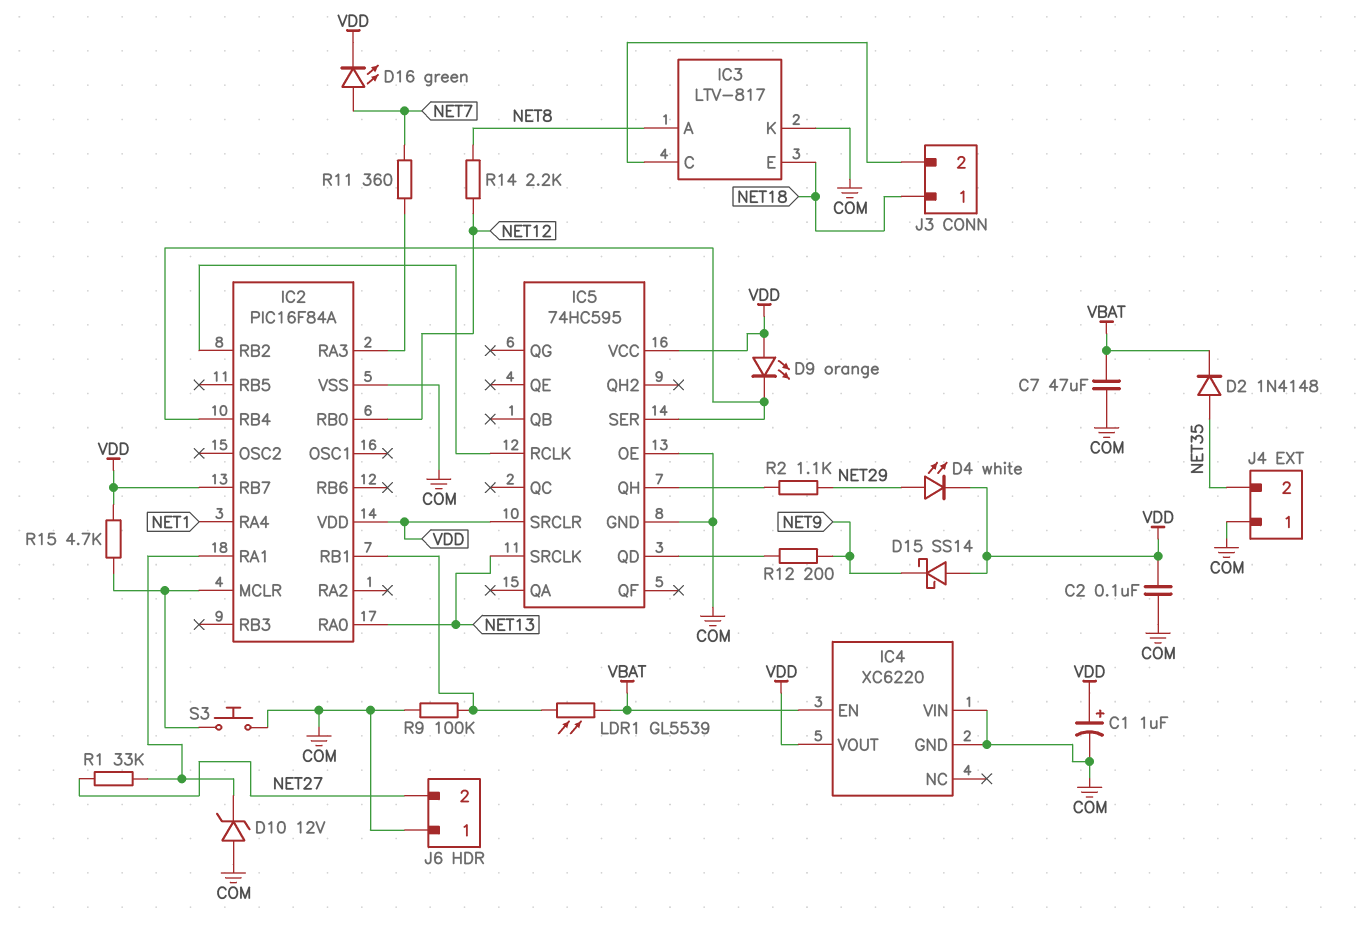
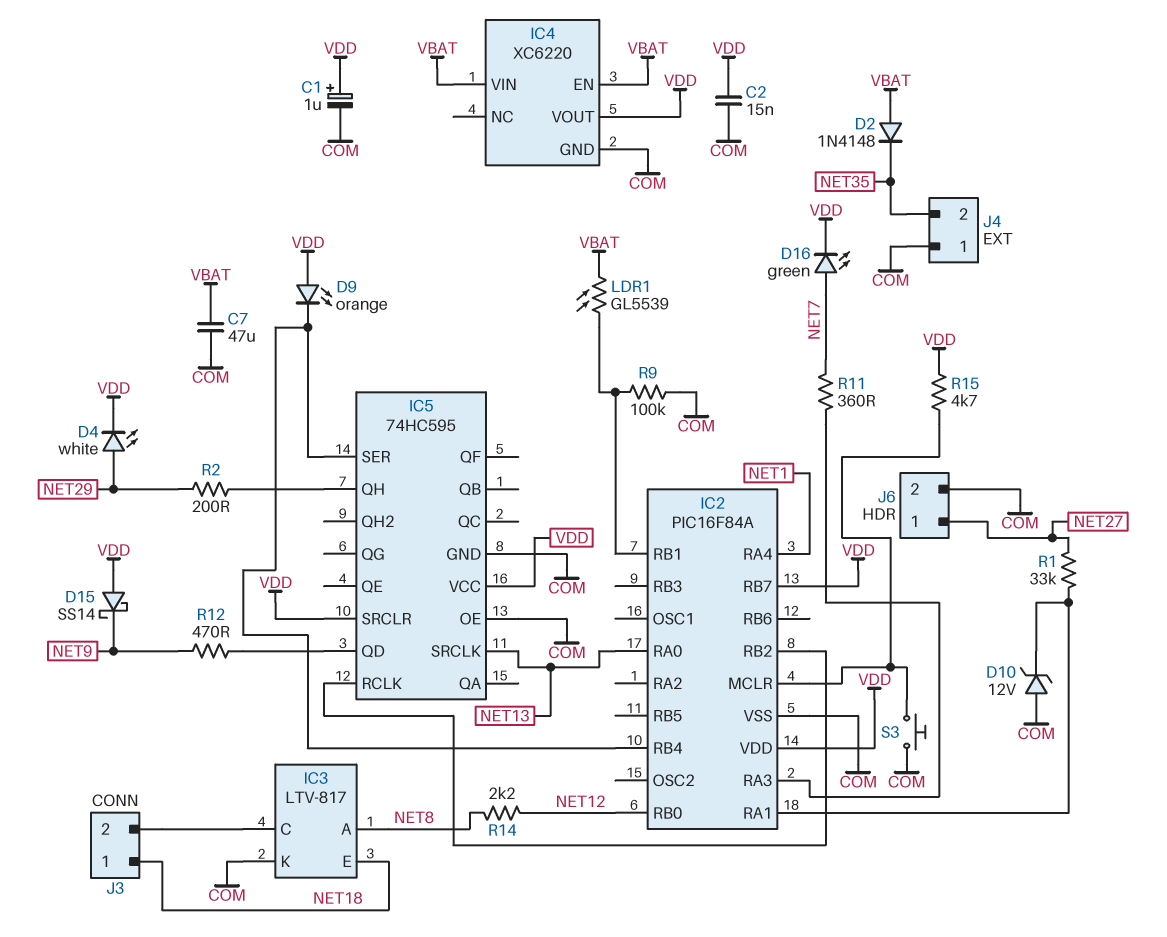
C2: 100nF (COM, VDD) -> 15nF (COM, VDD)
D2: diode 1N4148 (A NET35, K VBAT) -> diode 1N4148 (A VBAT, K NET35)
IC4 pin VIN: COM -> VBAT
J6 pin 1: COM -> NET27
J6 pin 2: NET27 -> COM
R2: 1.1k (IC5/QH, NET29) -> 200 (IC5/QH, NET29)
R12: 200 (IC5/QD, NET9) -> 470 (IC5/QD, NET9)

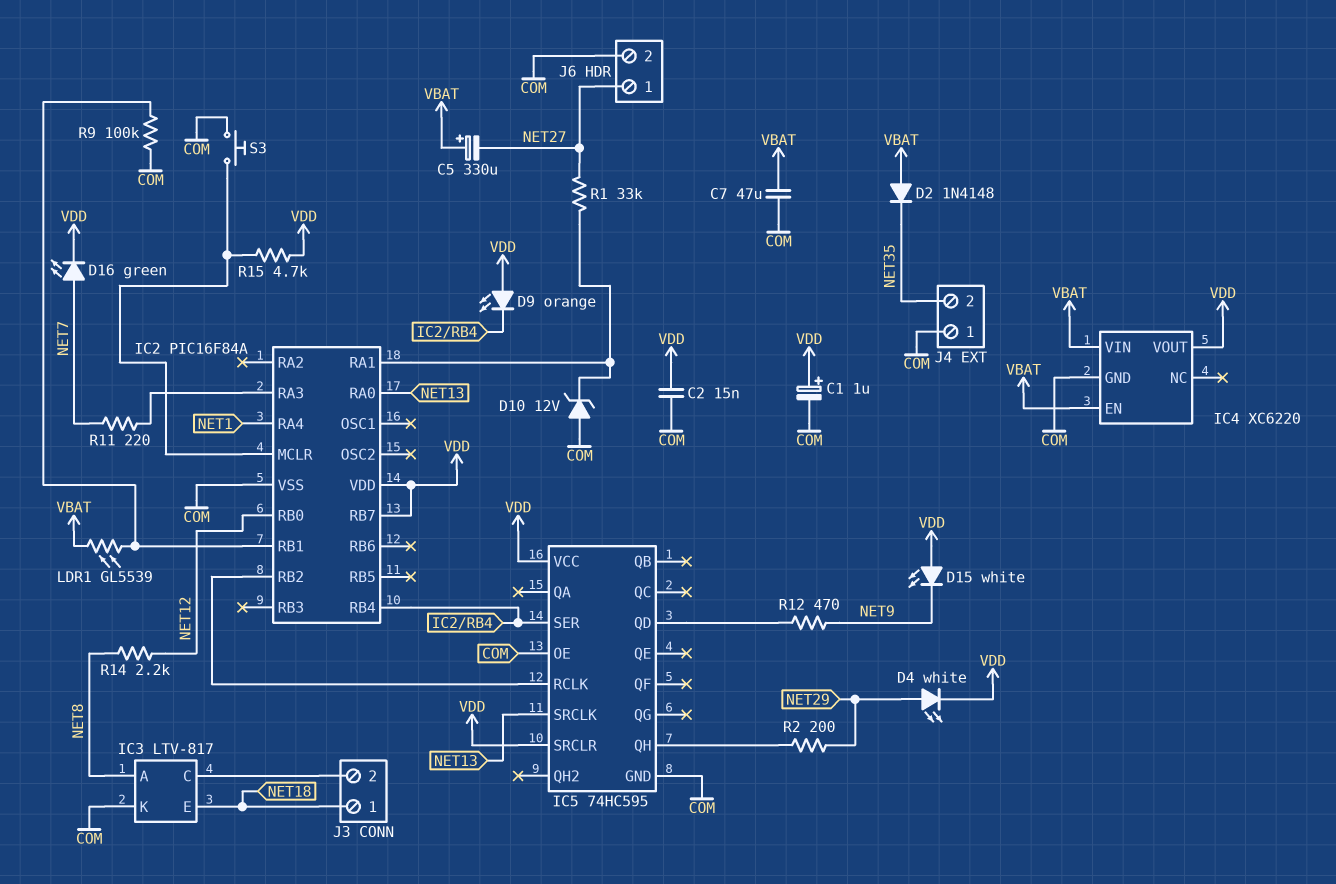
C5: none -> 330uF (plus VBAT, minus NET27)
D15: schottky SS14 (A VDD, K NET9) -> LED white (A VDD, K NET9)
R11: 360 (IC2/RA3, NET7) -> 220 (IC2/RA3, NET7)

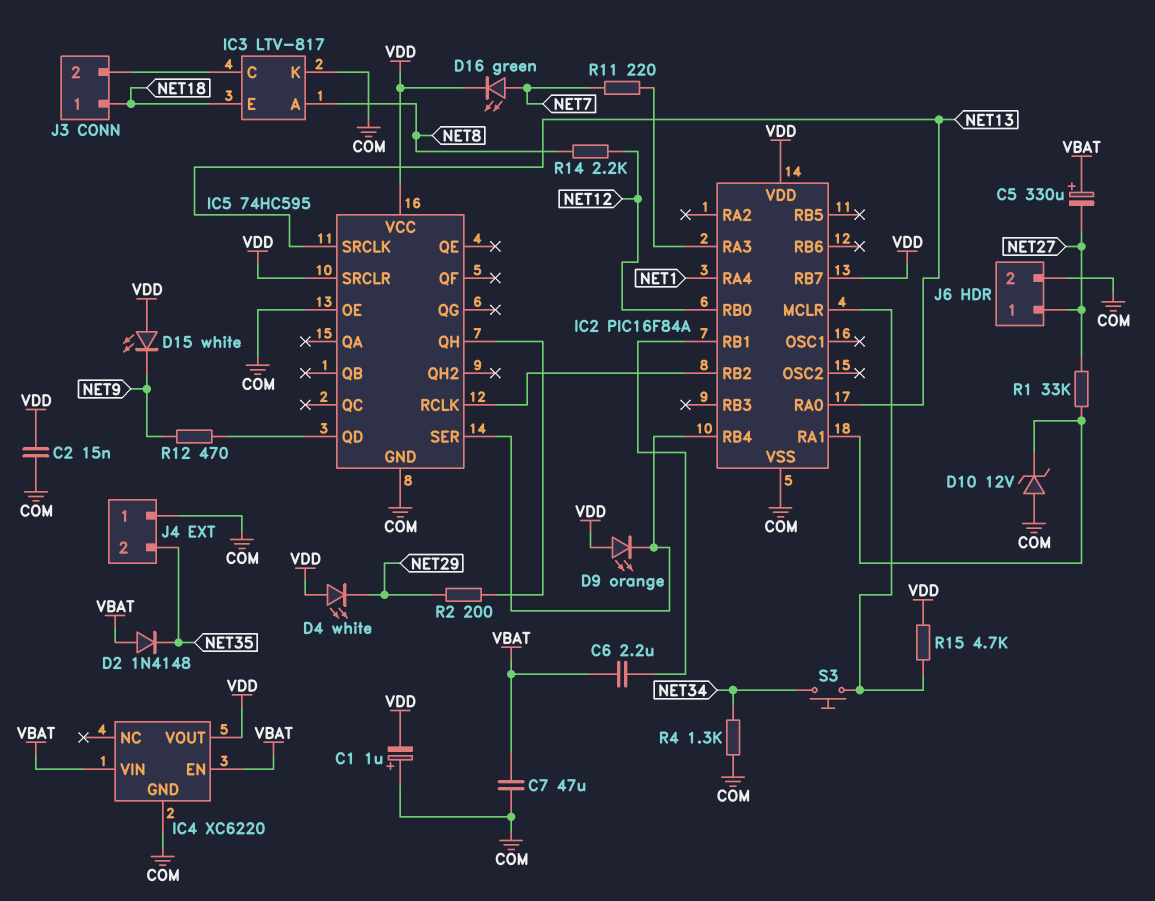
C1: 1uF (plus VDD, minus COM) -> 1uF (plus COM, minus VDD)
C6: none -> 2.2uF (IC2/RB1, VBAT)
D4: LED white (A NET29, K VDD) -> LED white (A VDD, K NET29)
LDR1: GL5539 (IC2/RB1, VBAT) -> none
R4: none -> 1.3k (COM, NET34)
R9: 100k (COM, IC2/RB1) -> none
S3: button (COM, IC2/MCLR) -> button (IC2/MCLR, NET34)

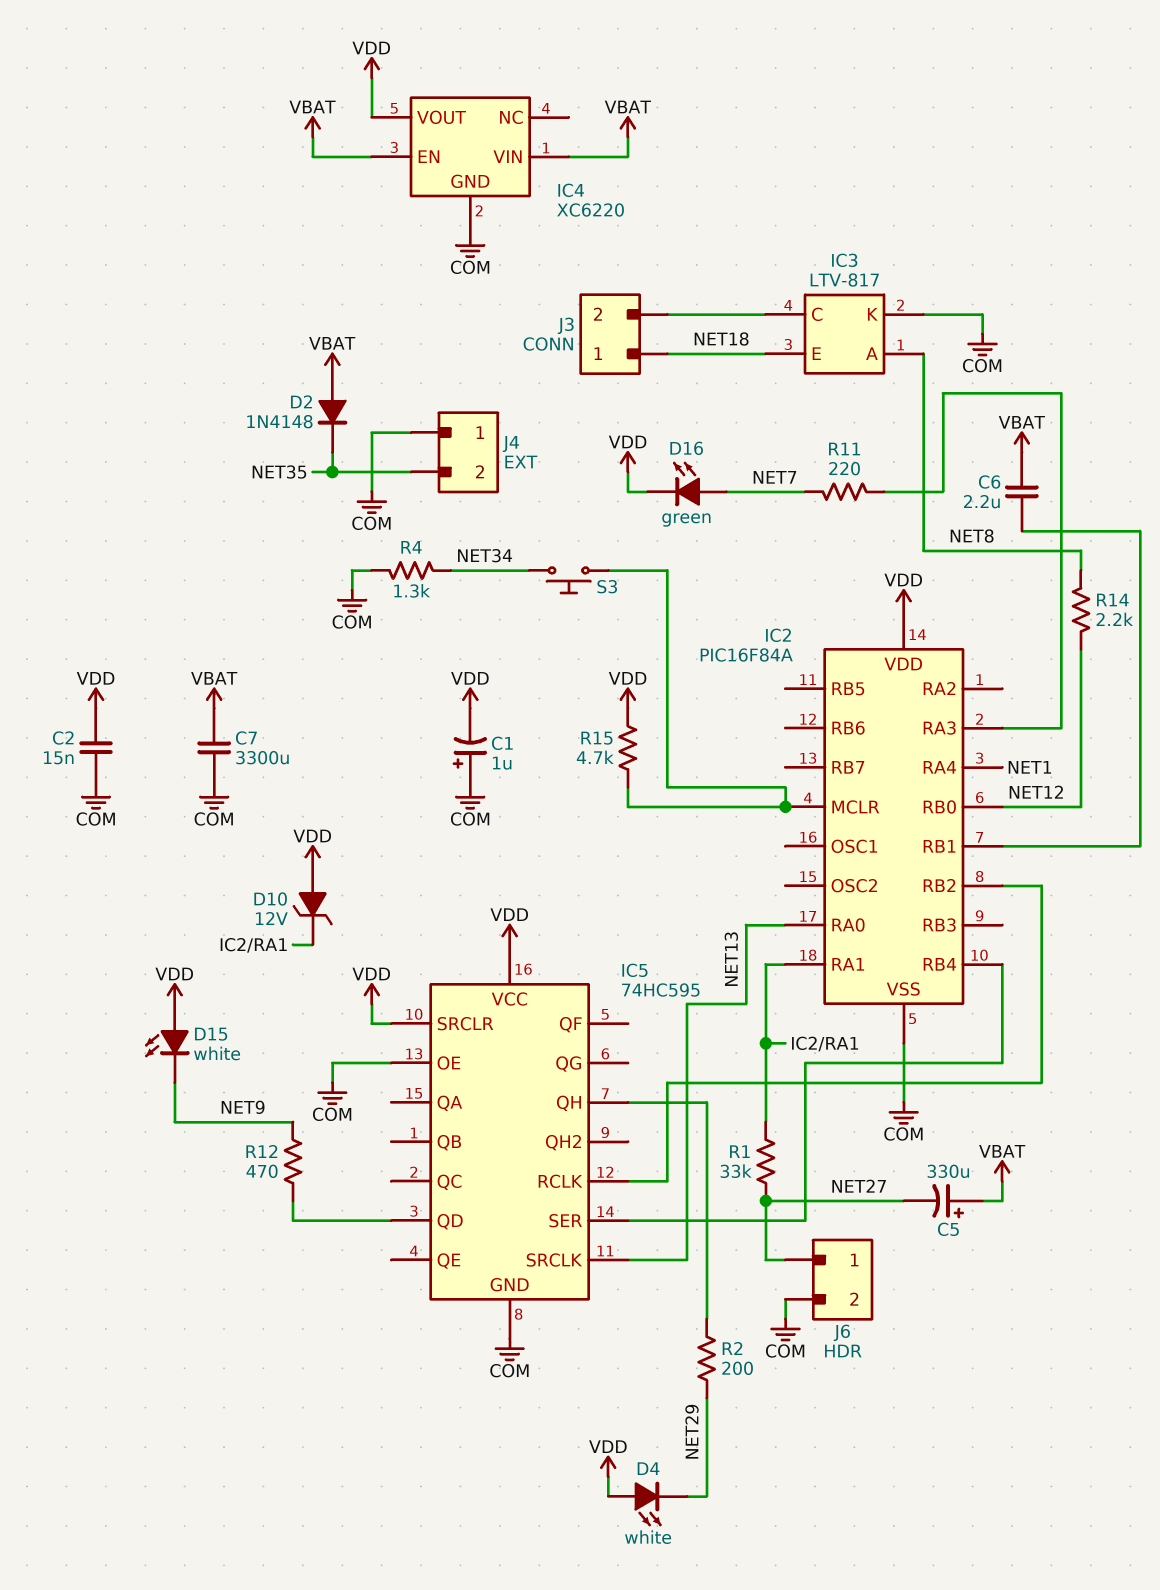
C7: 47uF (COM, VBAT) -> 3300uF (COM, VBAT)
D9: LED orange (A VDD, K IC2/RB4) -> none
D10: zener 12V (A COM, K IC2/RA1) -> zener 12V (A VDD, K IC2/RA1)
IC2 pin RB7: VDD -> none

